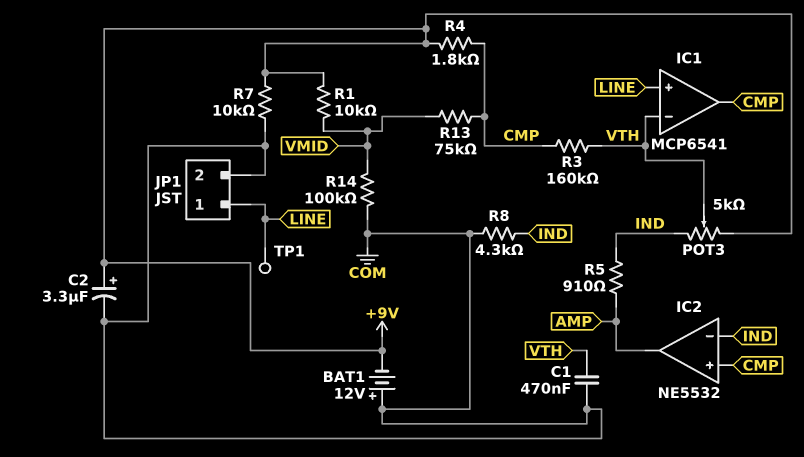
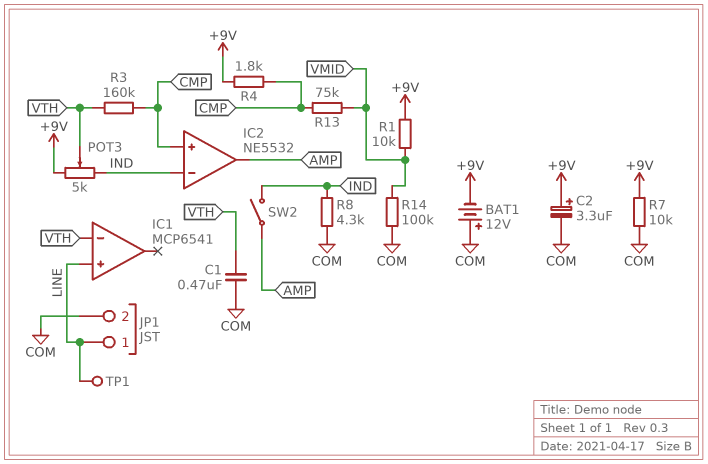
IC1 pin out: CMP -> none
R5: 910 (AMP, IND) -> none
SW2: none -> switch (AMP, IND)

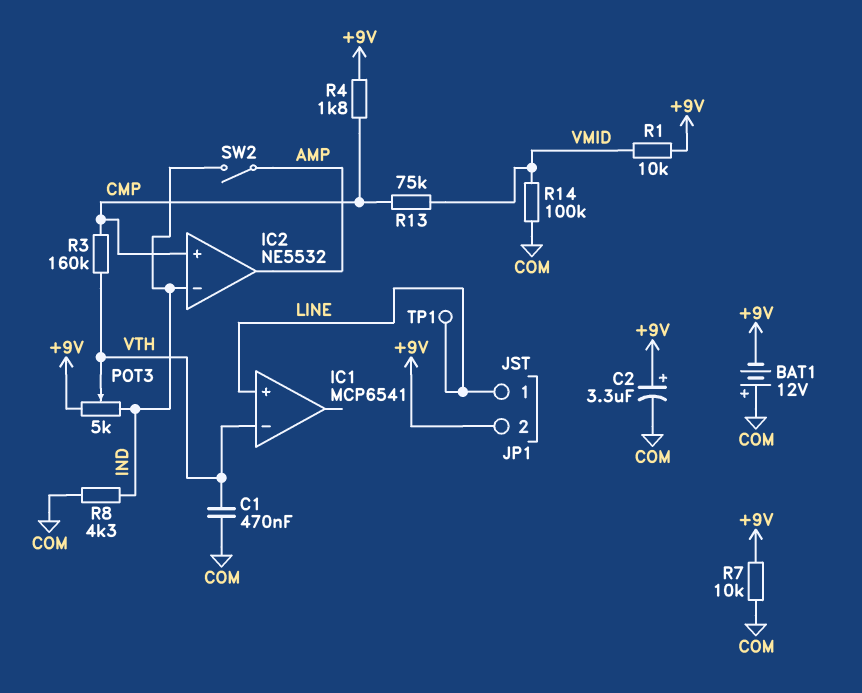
JP1 pin 2: COM -> +9V

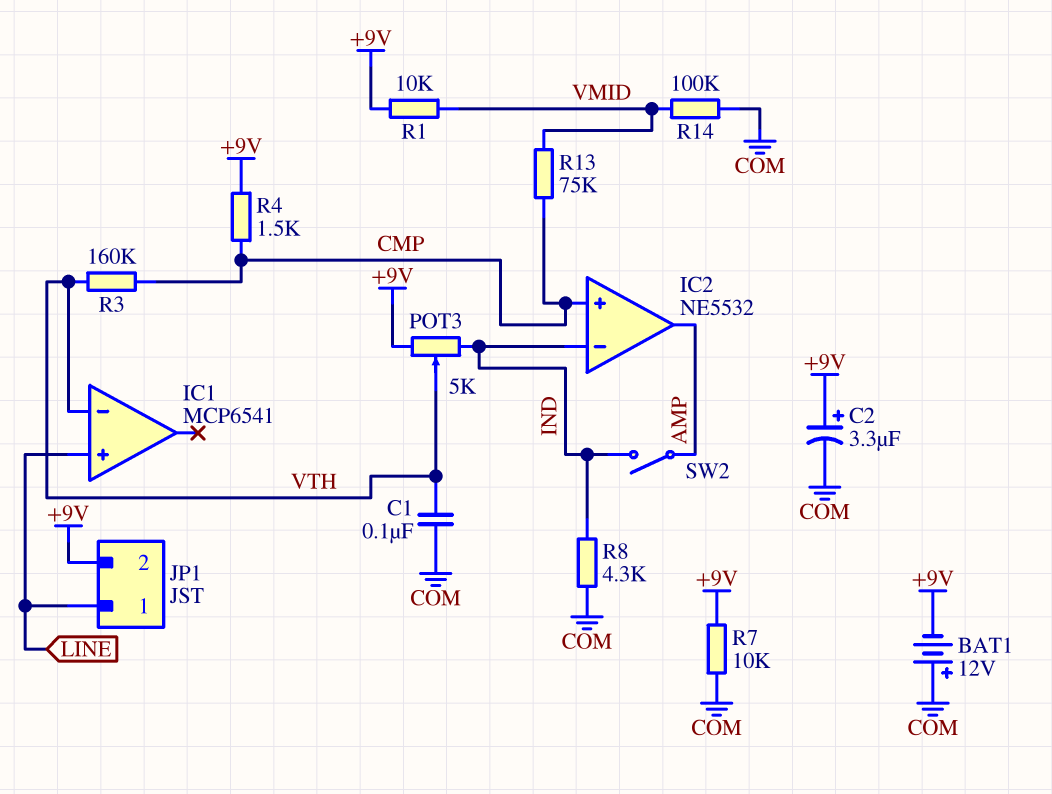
C1: 470nF (COM, VTH) -> 100nF (COM, VTH)
R4: 1.8k (+9V, CMP) -> 1.5k (+9V, CMP)
TP1: test point (LINE) -> none

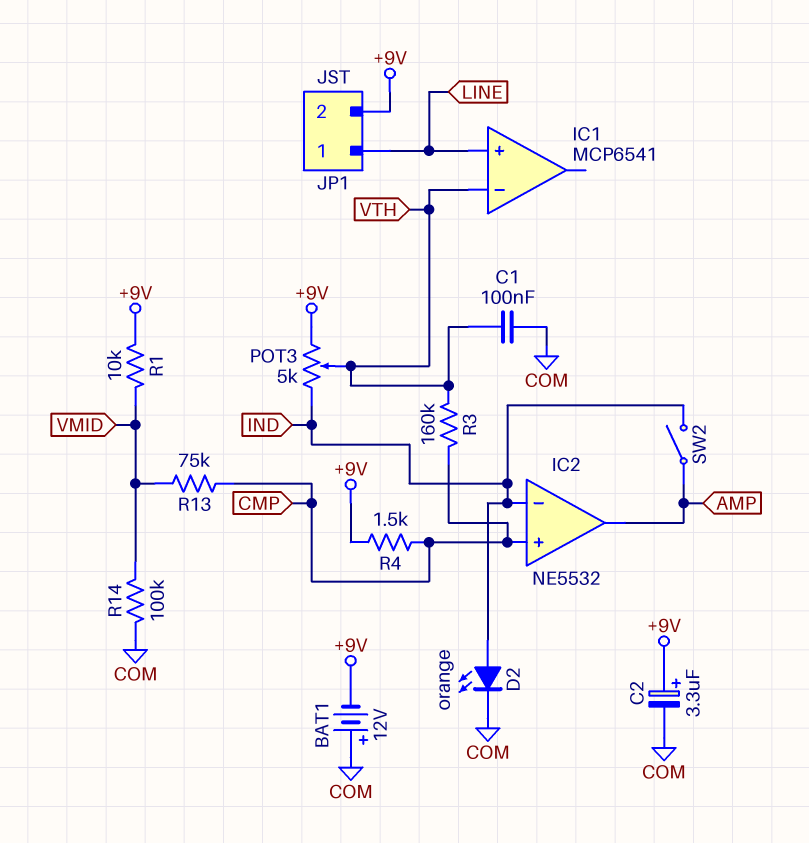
D2: none -> LED orange (A IND, K COM)
R7: 10k (+9V, COM) -> none
R8: 4.3k (COM, IND) -> none

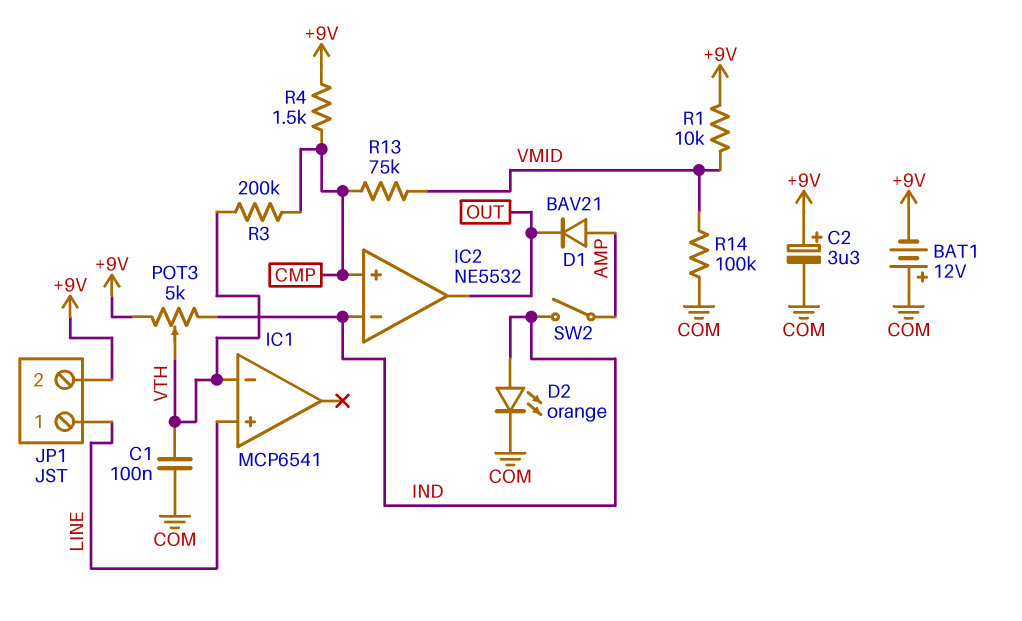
D1: none -> diode BAV21 (A AMP, K OUT)
IC2 pin out: AMP -> OUT
R3: 160k (CMP, VTH) -> 200k (CMP, VTH)

